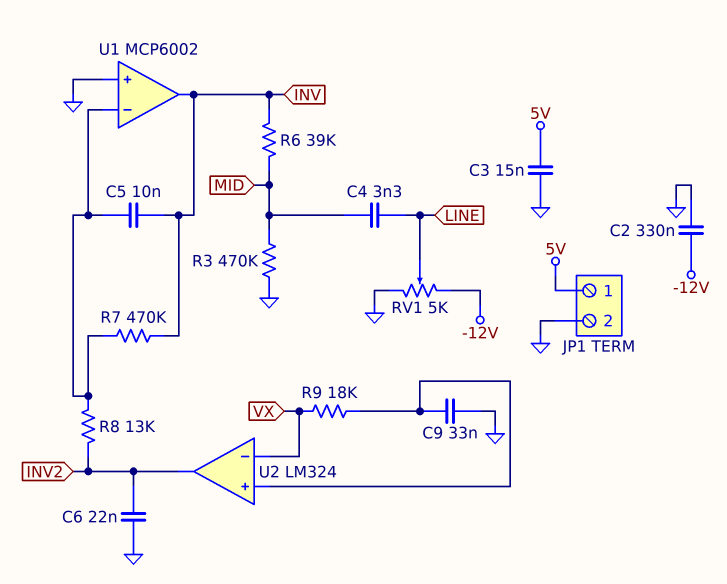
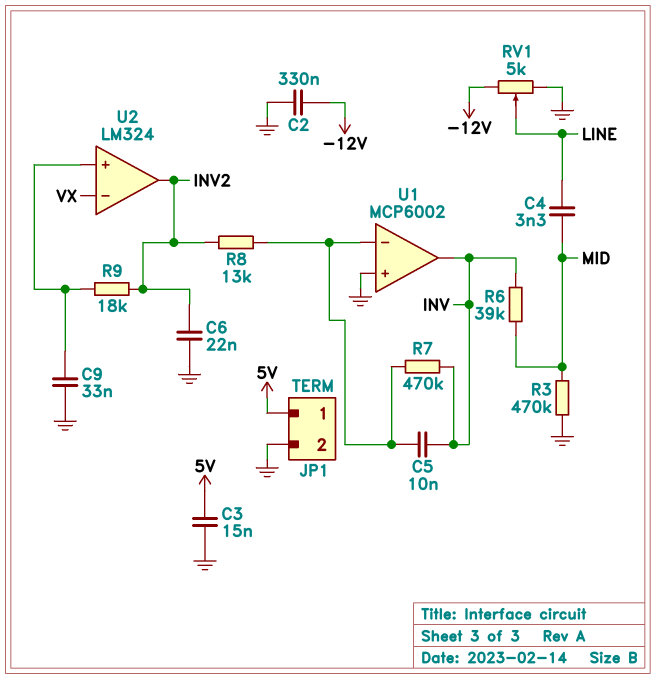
R9: 18k (U2/in+, VX) -> 18k (INV2, U2/in+)

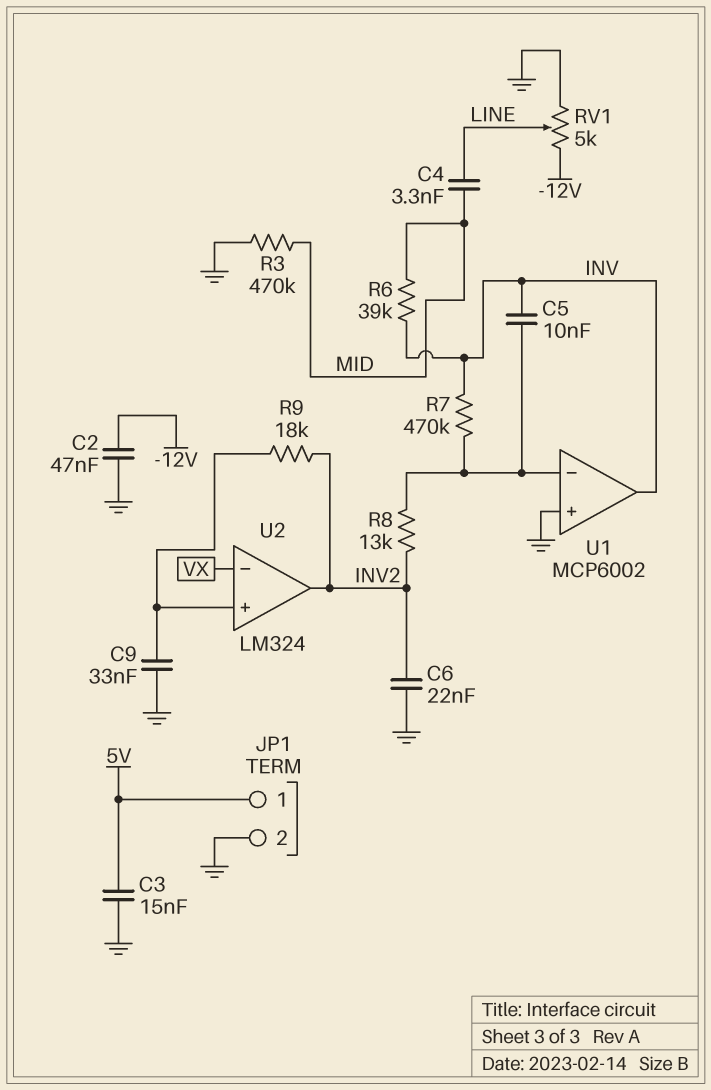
C2: 330nF (-12V, GND) -> 47nF (-12V, GND)

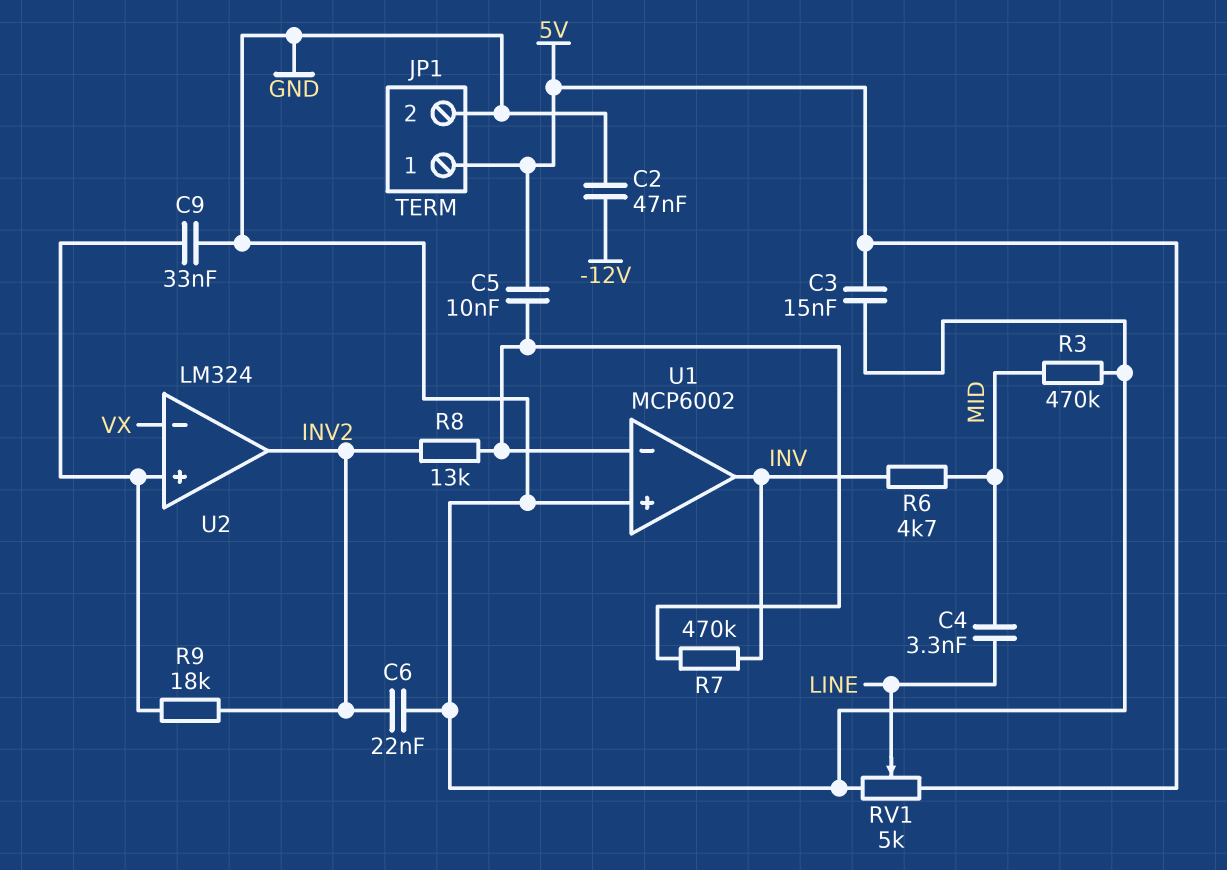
C5: 10nF (INV, U1/in-) -> 10nF (5V, U1/in-)
R6: 39k (INV, MID) -> 4.7k (INV, MID)
RV1: 5k (-12V, GND, wiper LINE) -> 5k (5V, GND, wiper LINE)

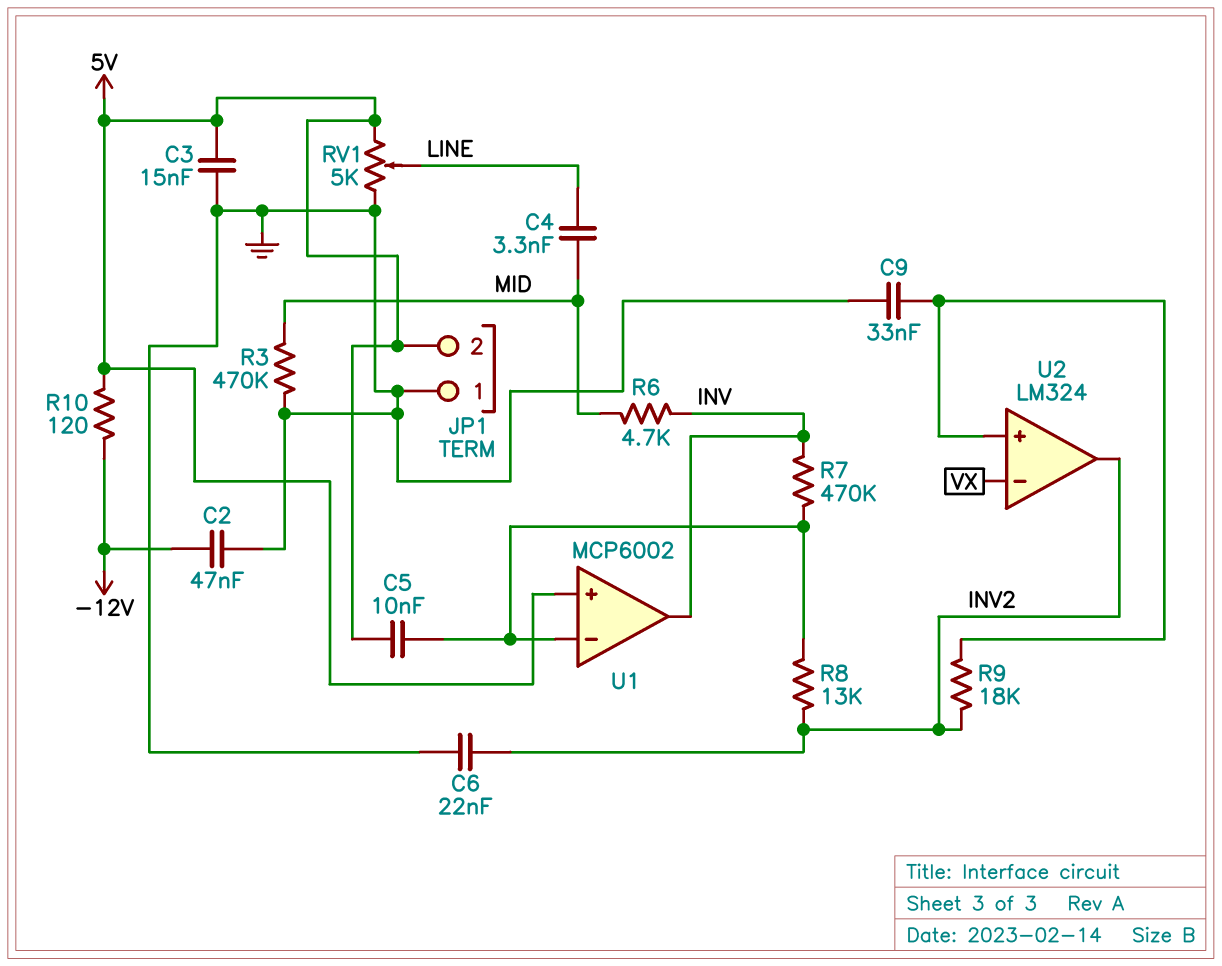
JP1 pin 1: 5V -> GND
JP1 pin 2: GND -> 5V
R10: none -> 120 (-12V, 5V)
U1 pin in+: GND -> 5V

